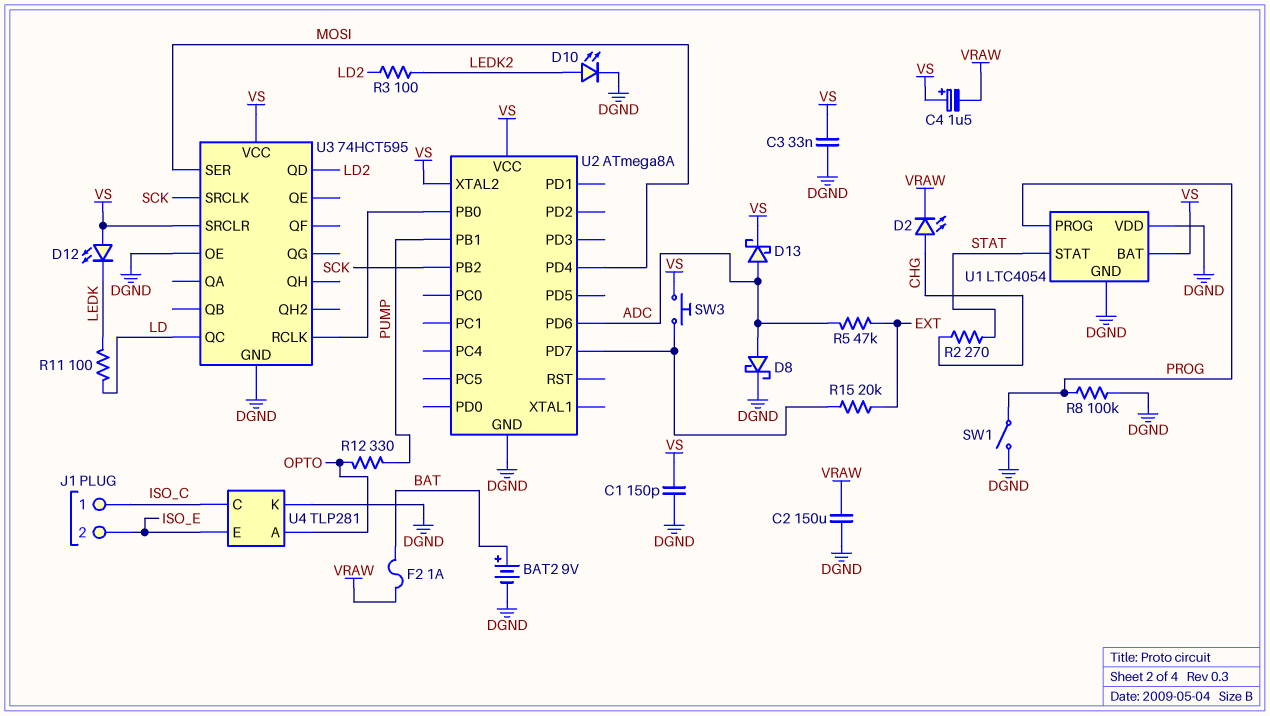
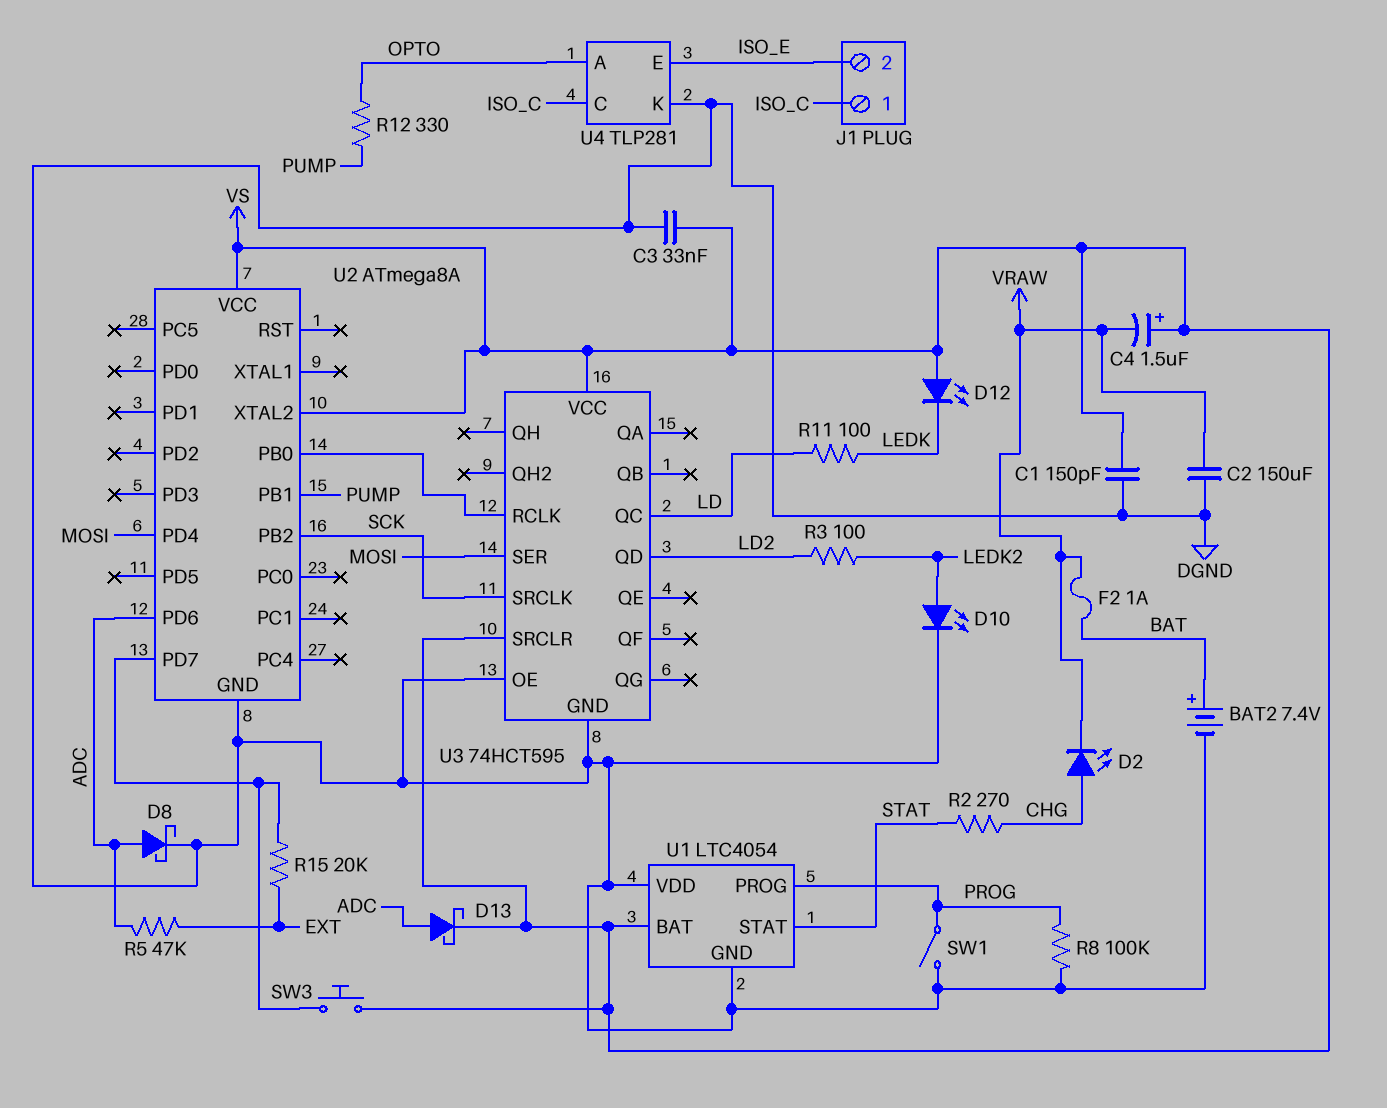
BAT2: 9V (plus BAT, minus DGND) -> 7.4V (plus BAT, minus DGND)

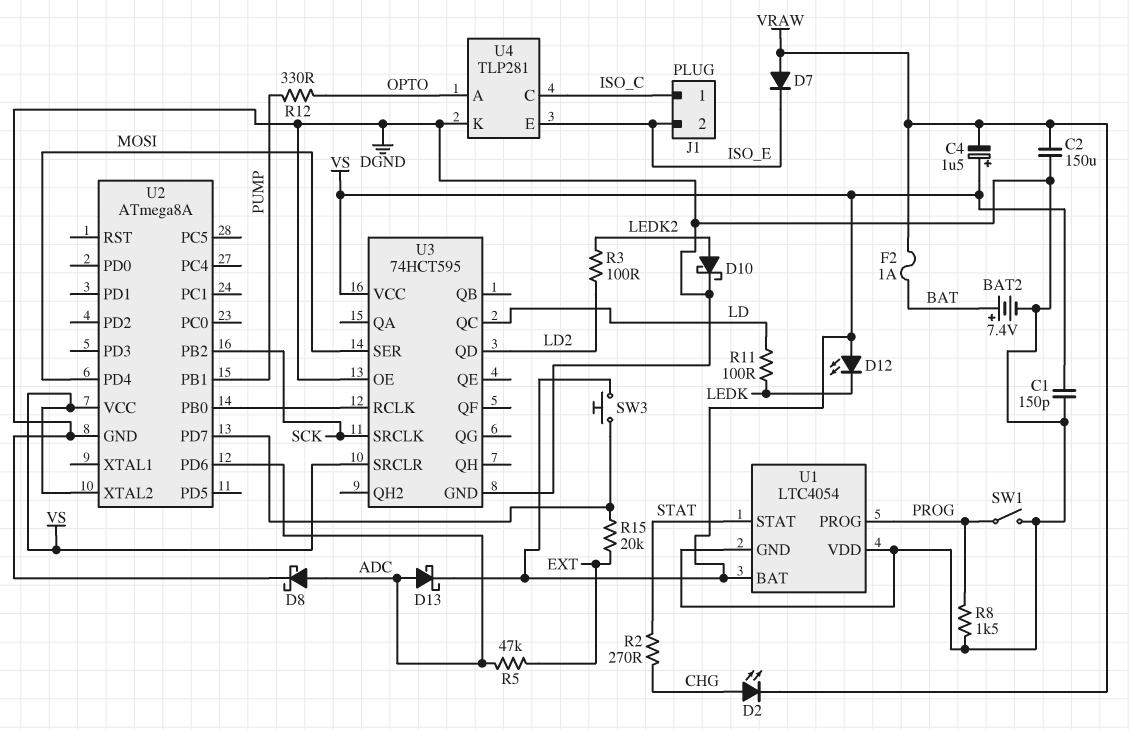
C3: 33nF (DGND, VS) -> none
D7: none -> diode (A VRAW, K ISO_E)
D10: LED (A LEDK2, K DGND) -> schottky (A LEDK2, K DGND)
R8: 100k (DGND, PROG) -> 1.5k (DGND, PROG)

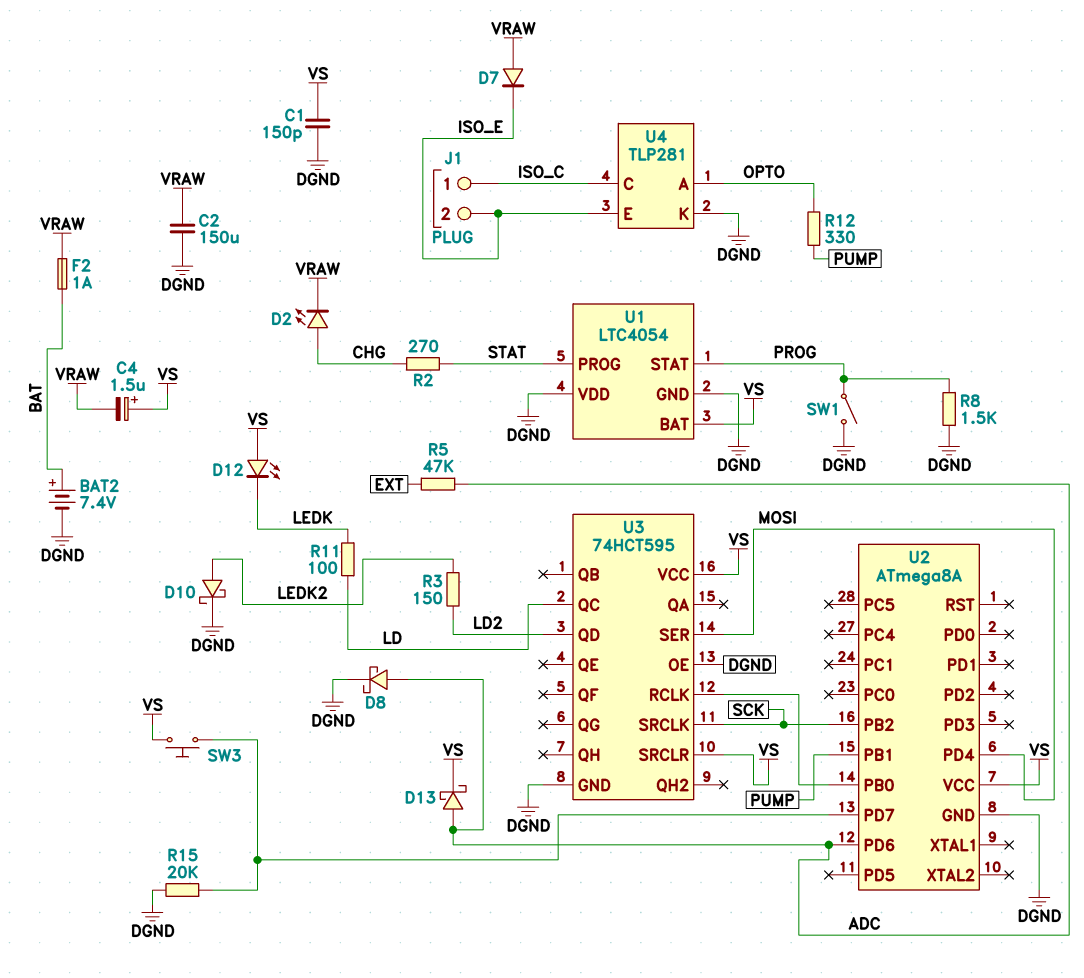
R3: 100 (LD2, LEDK2) -> 150 (LD2, LEDK2)
R15: 20k (EXT, U2/PD7) -> 20k (DGND, U2/PD7)
U1 pin PROG: PROG -> STAT
U1 pin STAT: STAT -> PROG
U2 pin XTAL2: VS -> none

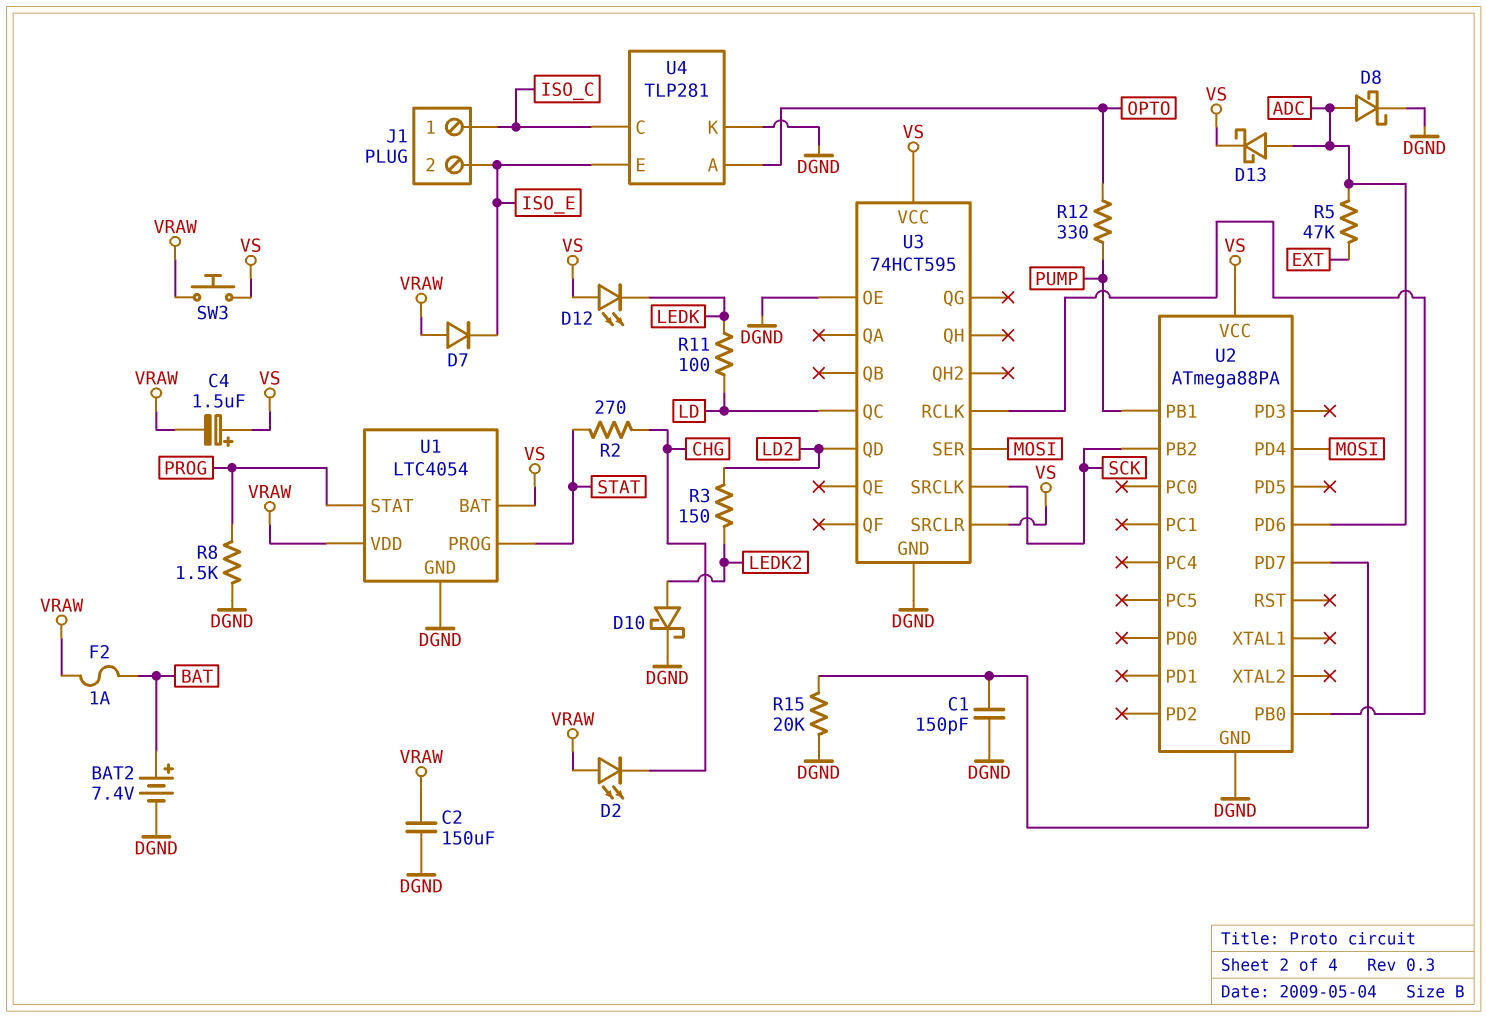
C1: 150pF (DGND, VS) -> 150pF (DGND, U2/PD7)
D2: LED (A CHG, K VRAW) -> LED (A VRAW, K CHG)
SW1: switch (DGND, PROG) -> none
SW3: button (U2/PD7, VS) -> button (VRAW, VS)
U1 pin VDD: DGND -> VRAW
U2: ATmega8A -> ATmega88PA

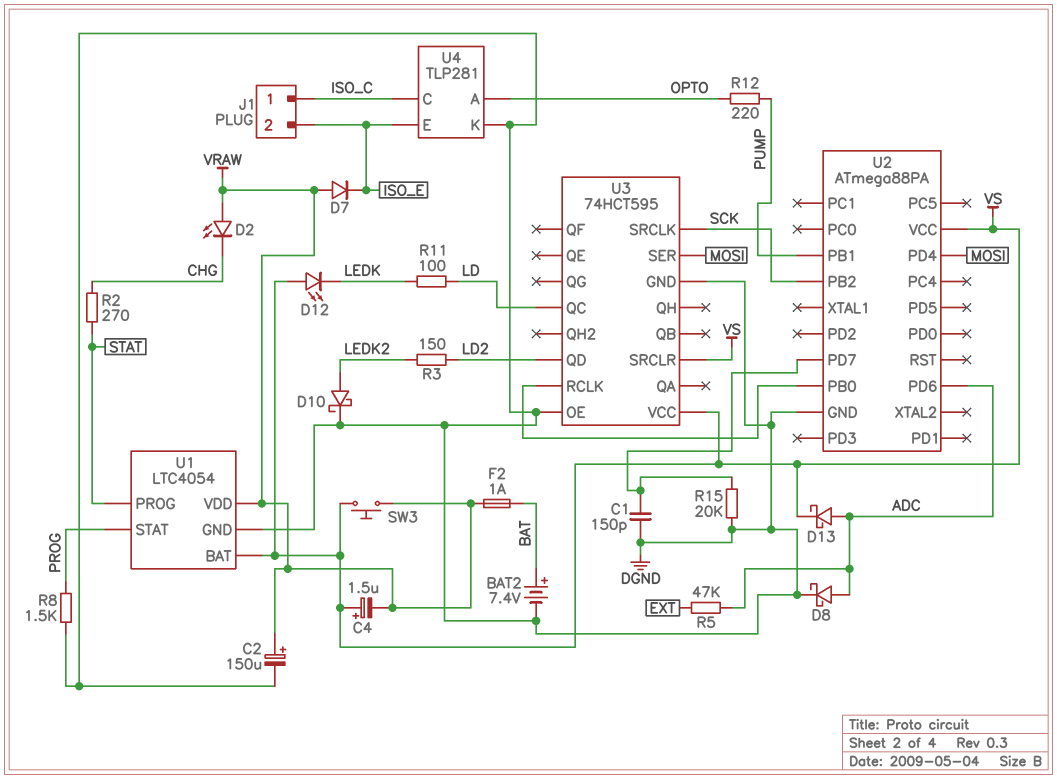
C2: 150uF (DGND, VRAW) -> 150uF (plus VRAW, minus DGND)
R12: 330 (OPTO, PUMP) -> 220 (OPTO, PUMP)

